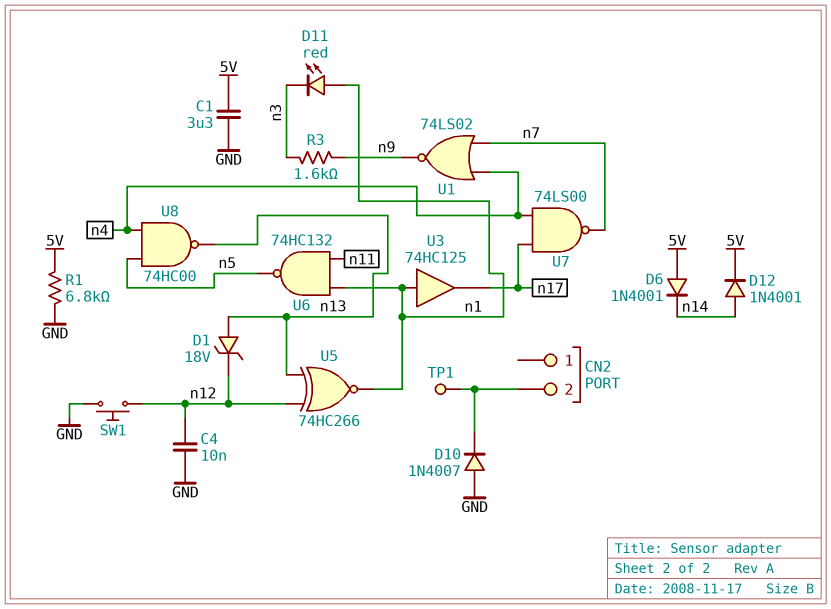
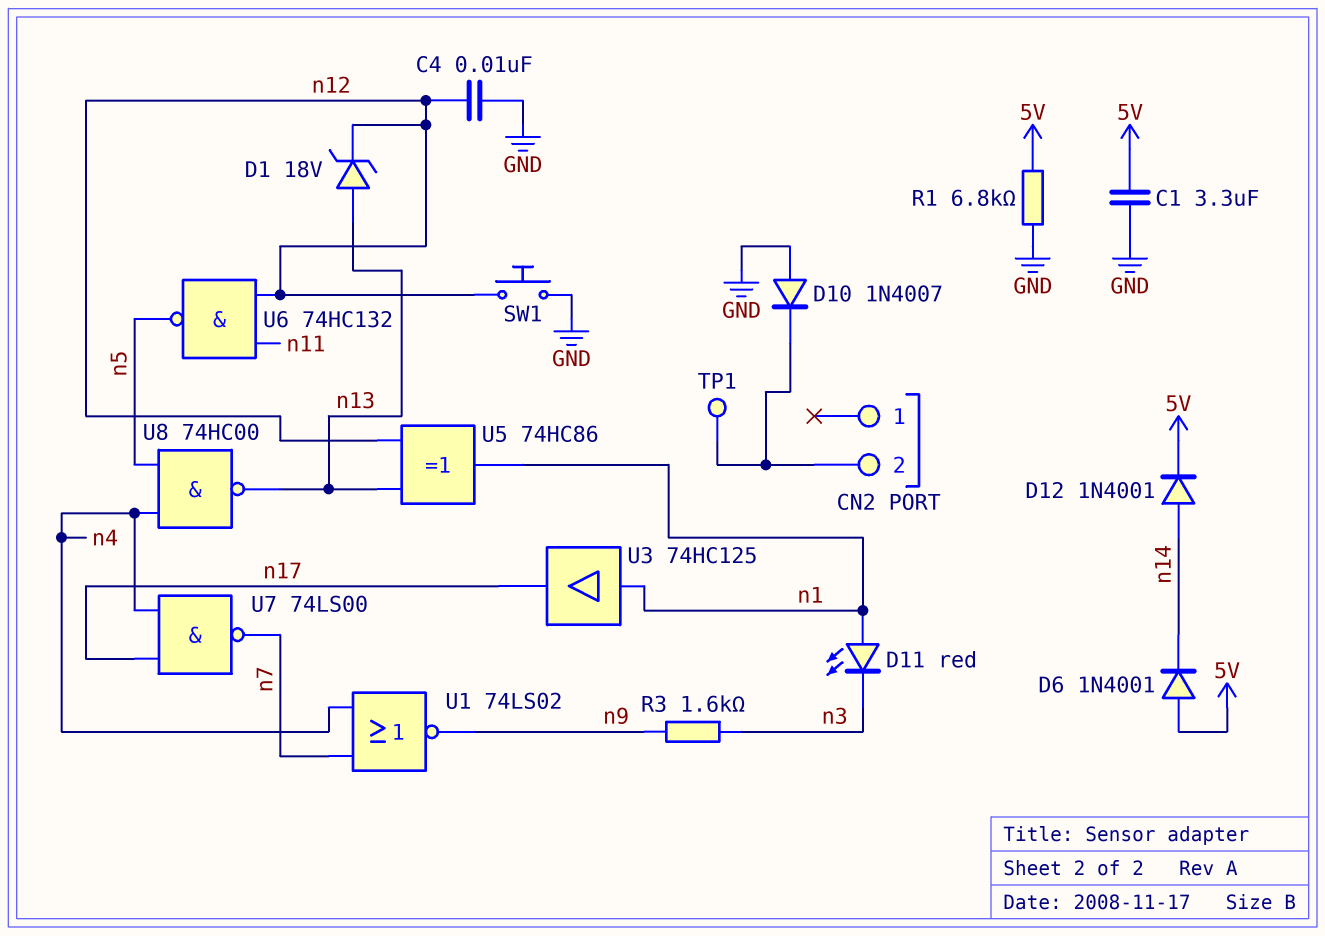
U5: XNOR 74HC266 (in n12, in n13, out n1) -> XOR 74HC86 (in n12, in n13, out n1)
U6: NAND 74HC132 (in n1, in n11, out n5) -> NAND 74HC132 (in n11, in n12, out n5)

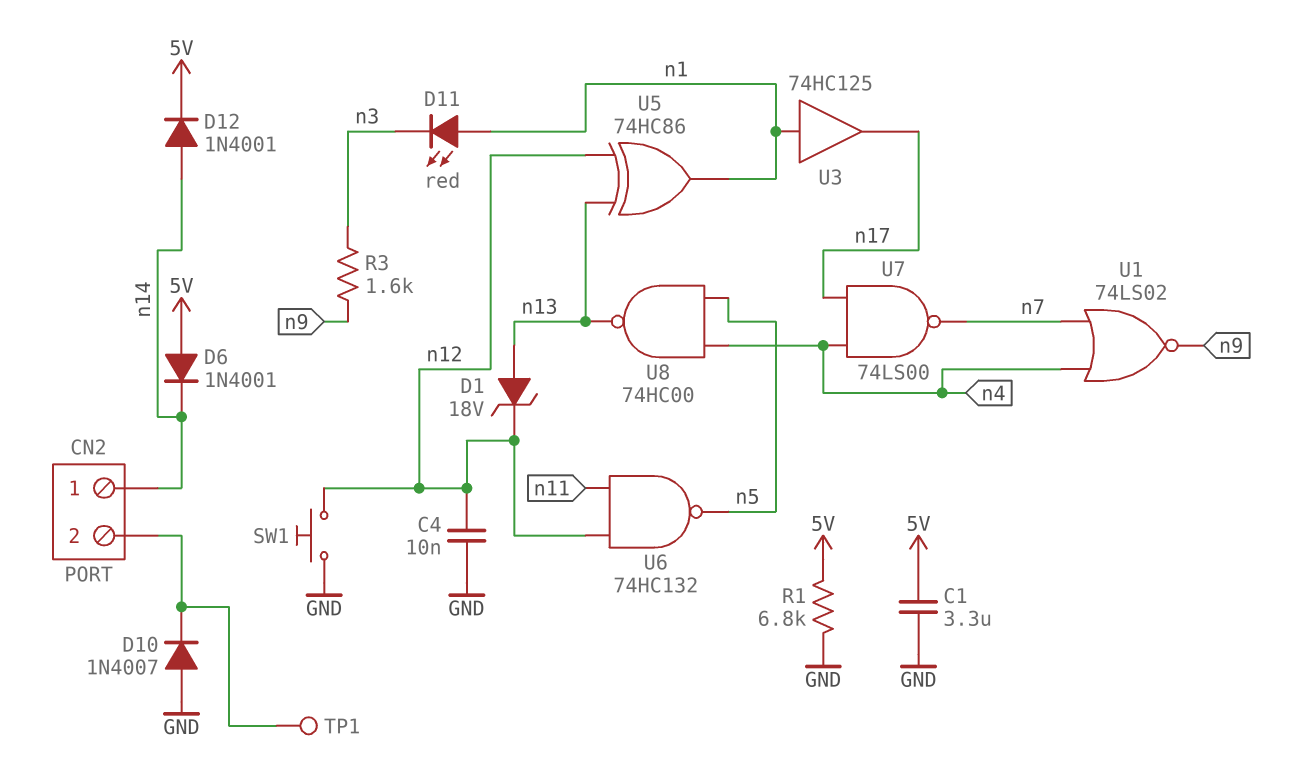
CN2 pin 1: none -> n14

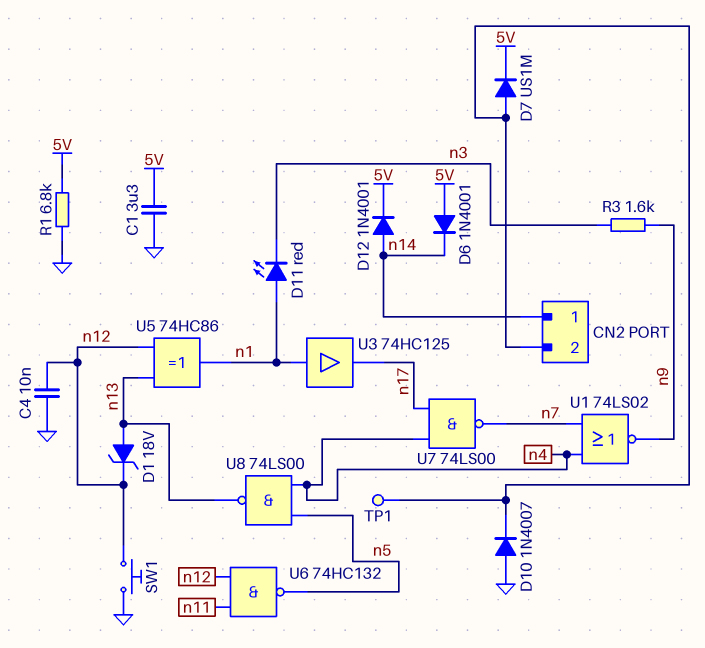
D7: none -> diode US1M (A CN2/2, K 5V)
U8: NAND 74HC00 (in n4, in n5, out n13) -> NAND 74LS00 (in n4, in n5, out n13)

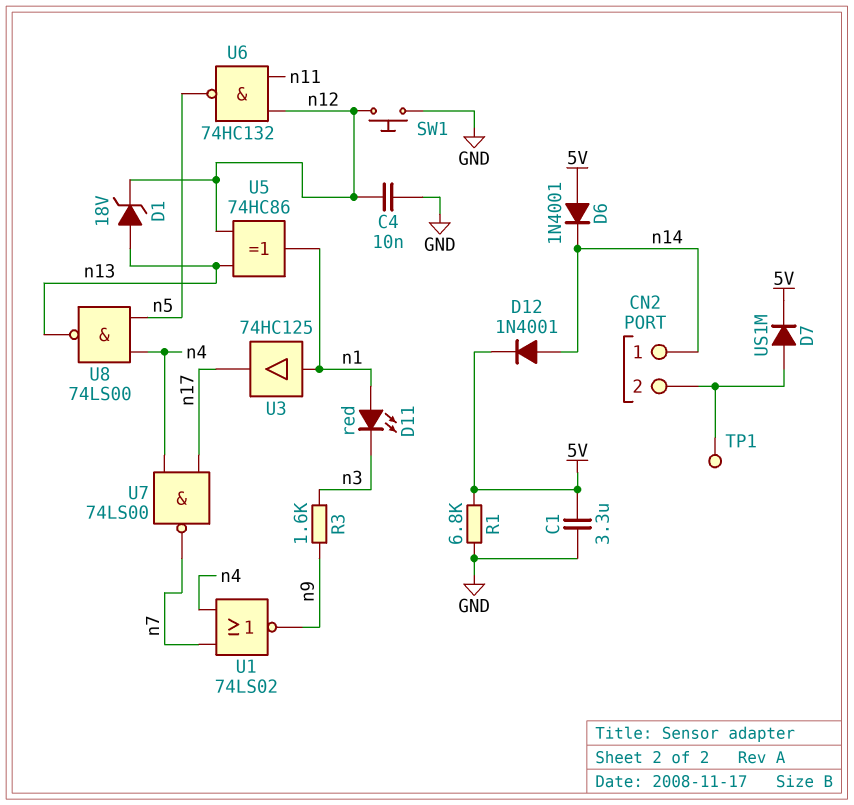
D10: diode 1N4007 (A GND, K CN2/2) -> none

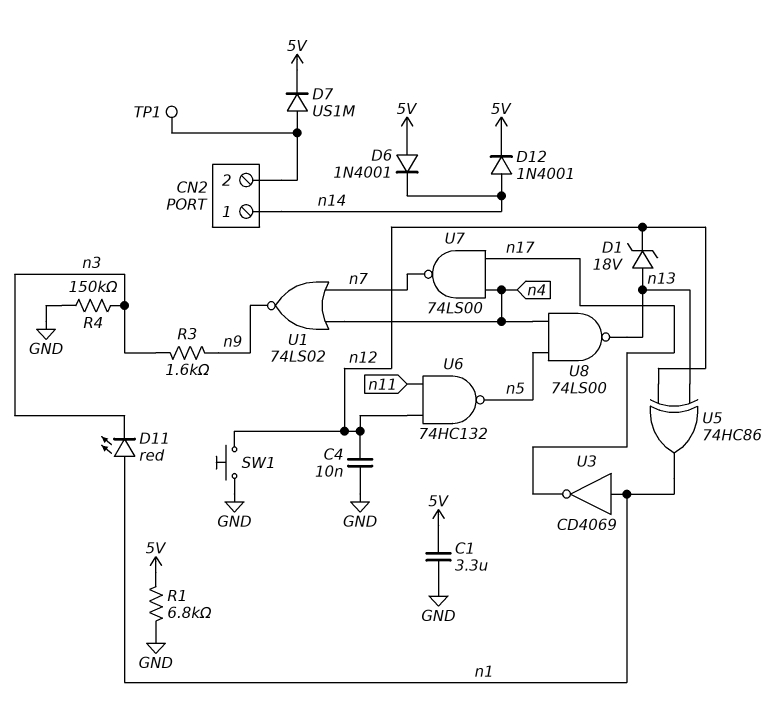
R4: none -> 150k (GND, n3)
U3: buffer 74HC125 (in n1, out n17) -> NOT CD4069 (in n1, out n17)

